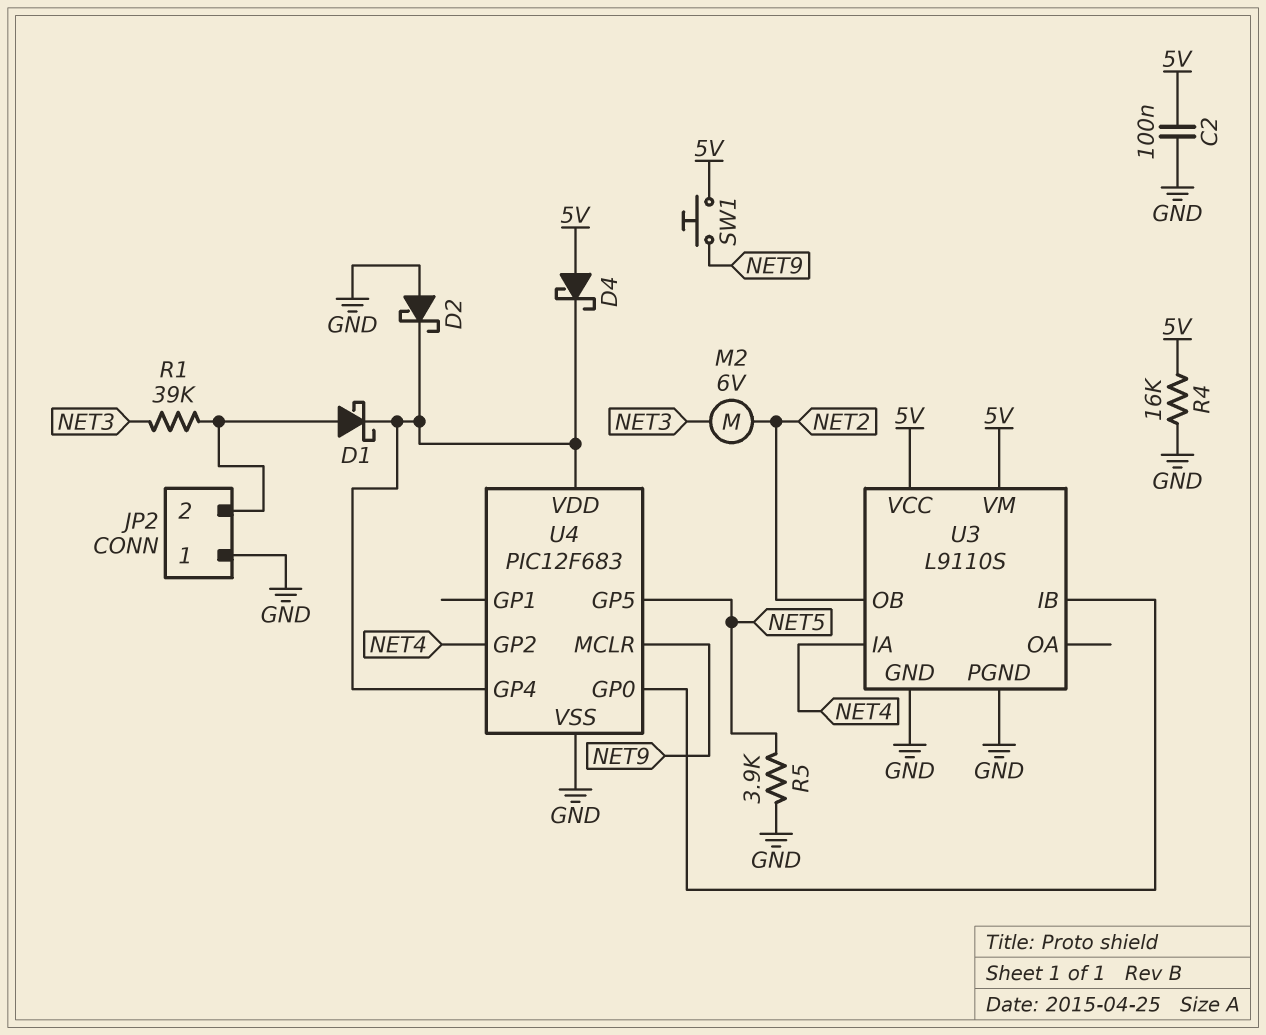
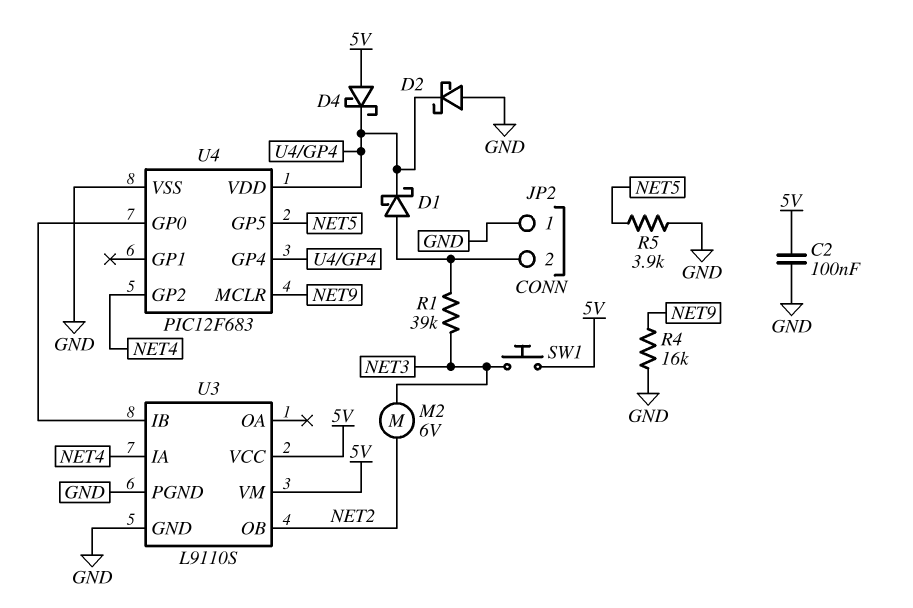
R4: 16k (5V, GND) -> 16k (GND, NET9)
SW1: button (5V, NET9) -> button (5V, NET3)

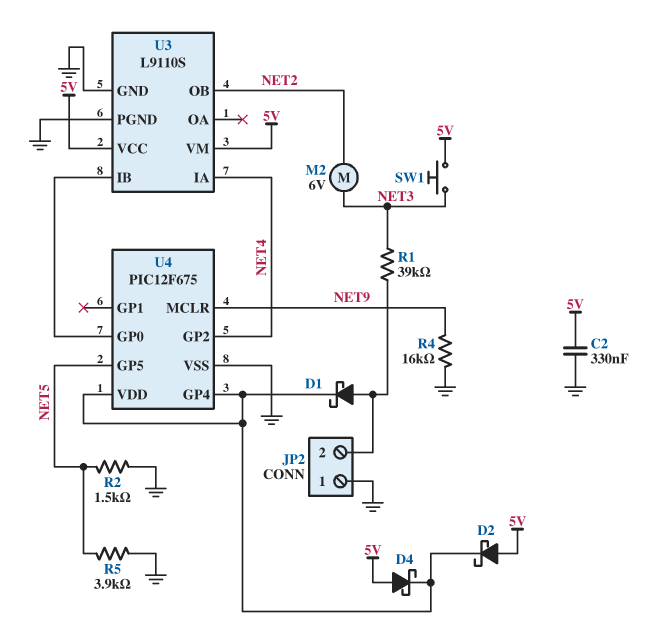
C2: 100nF (5V, GND) -> 330nF (5V, GND)
D2: schottky (A GND, K U4/GP4) -> schottky (A 5V, K U4/GP4)
R2: none -> 1.5k (GND, NET5)
U4: PIC12F683 -> PIC12F675

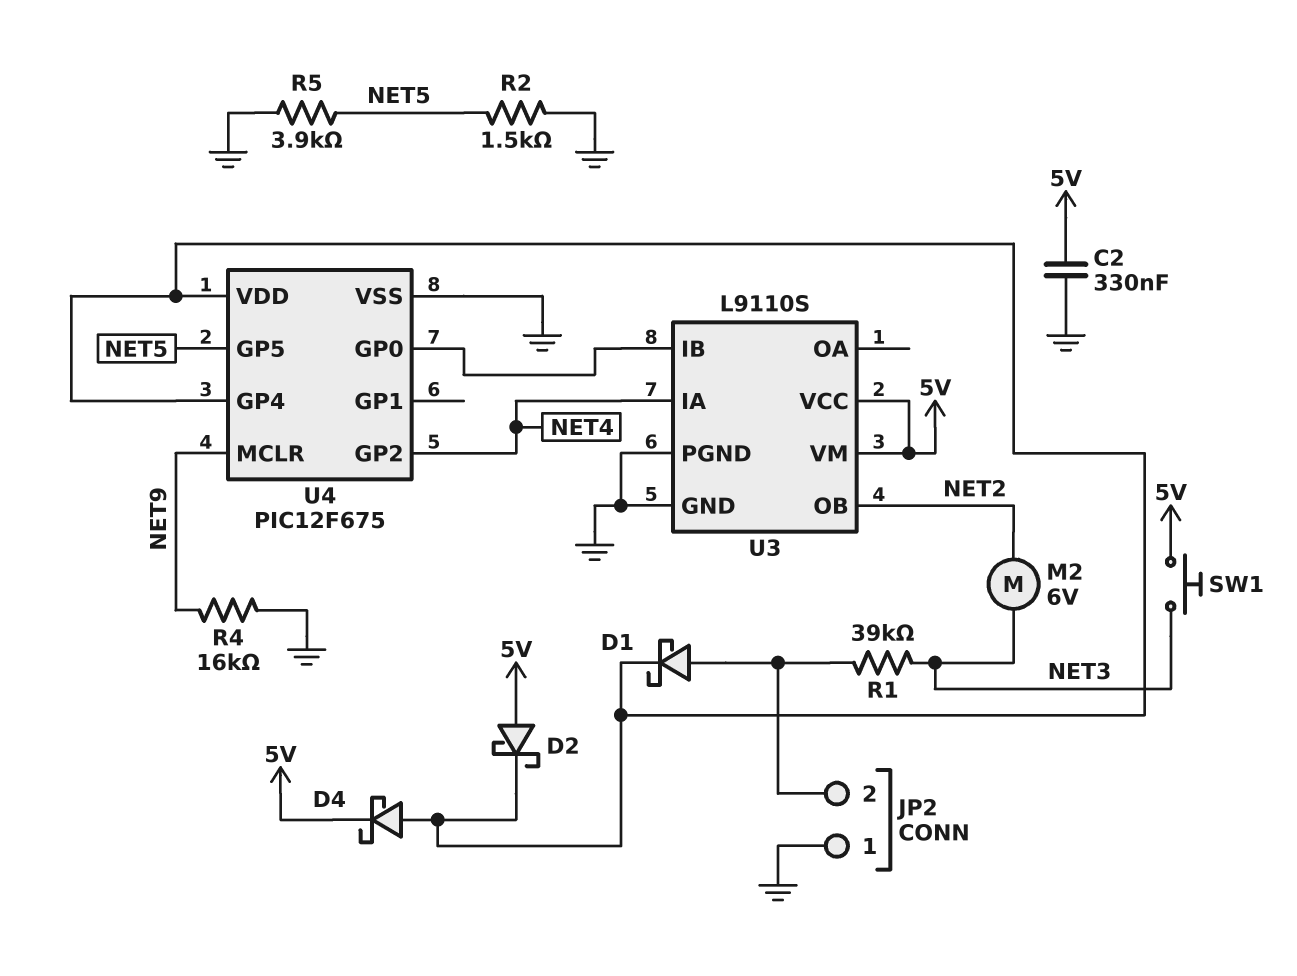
D4: schottky (A 5V, K U4/GP4) -> schottky (A U4/GP4, K 5V)

